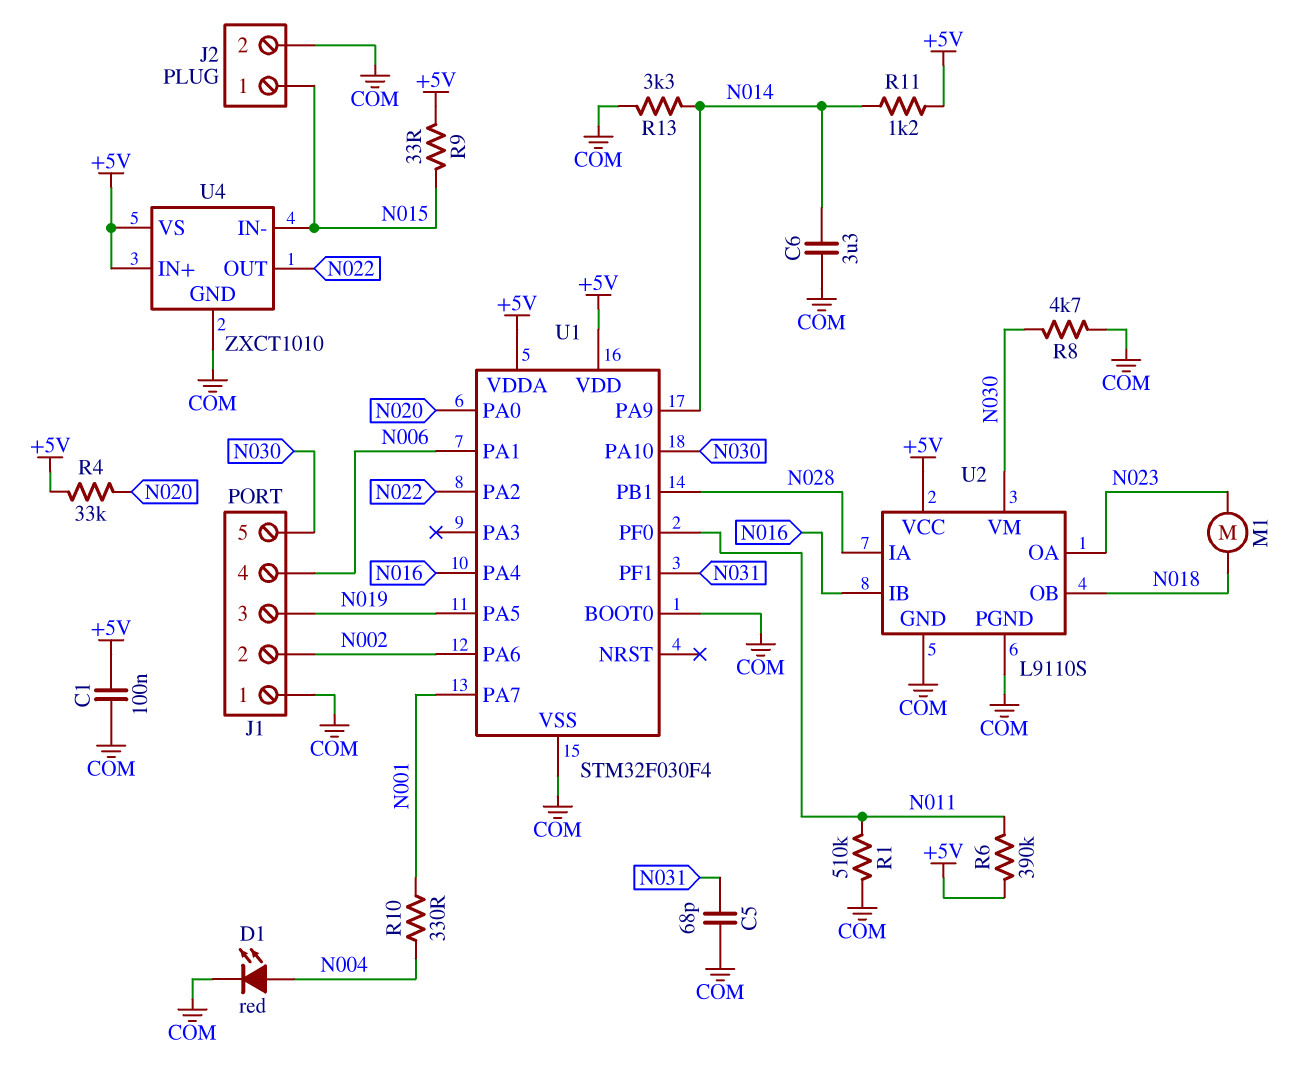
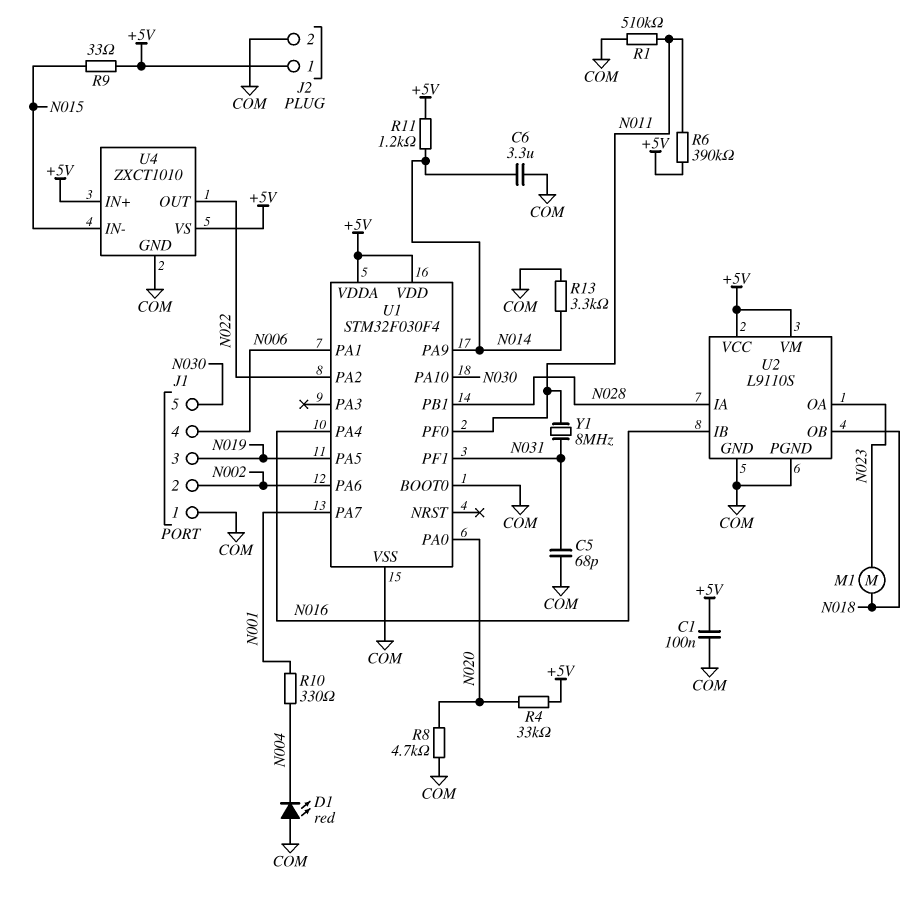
D1: LED red (A N004, K COM) -> LED red (A COM, K N004)
J2 pin 1: N015 -> +5V
R8: 4.7k (COM, N030) -> 4.7k (COM, N020)
U2 pin VM: N030 -> +5V
Y1: none -> 8MHz (N011, N031)

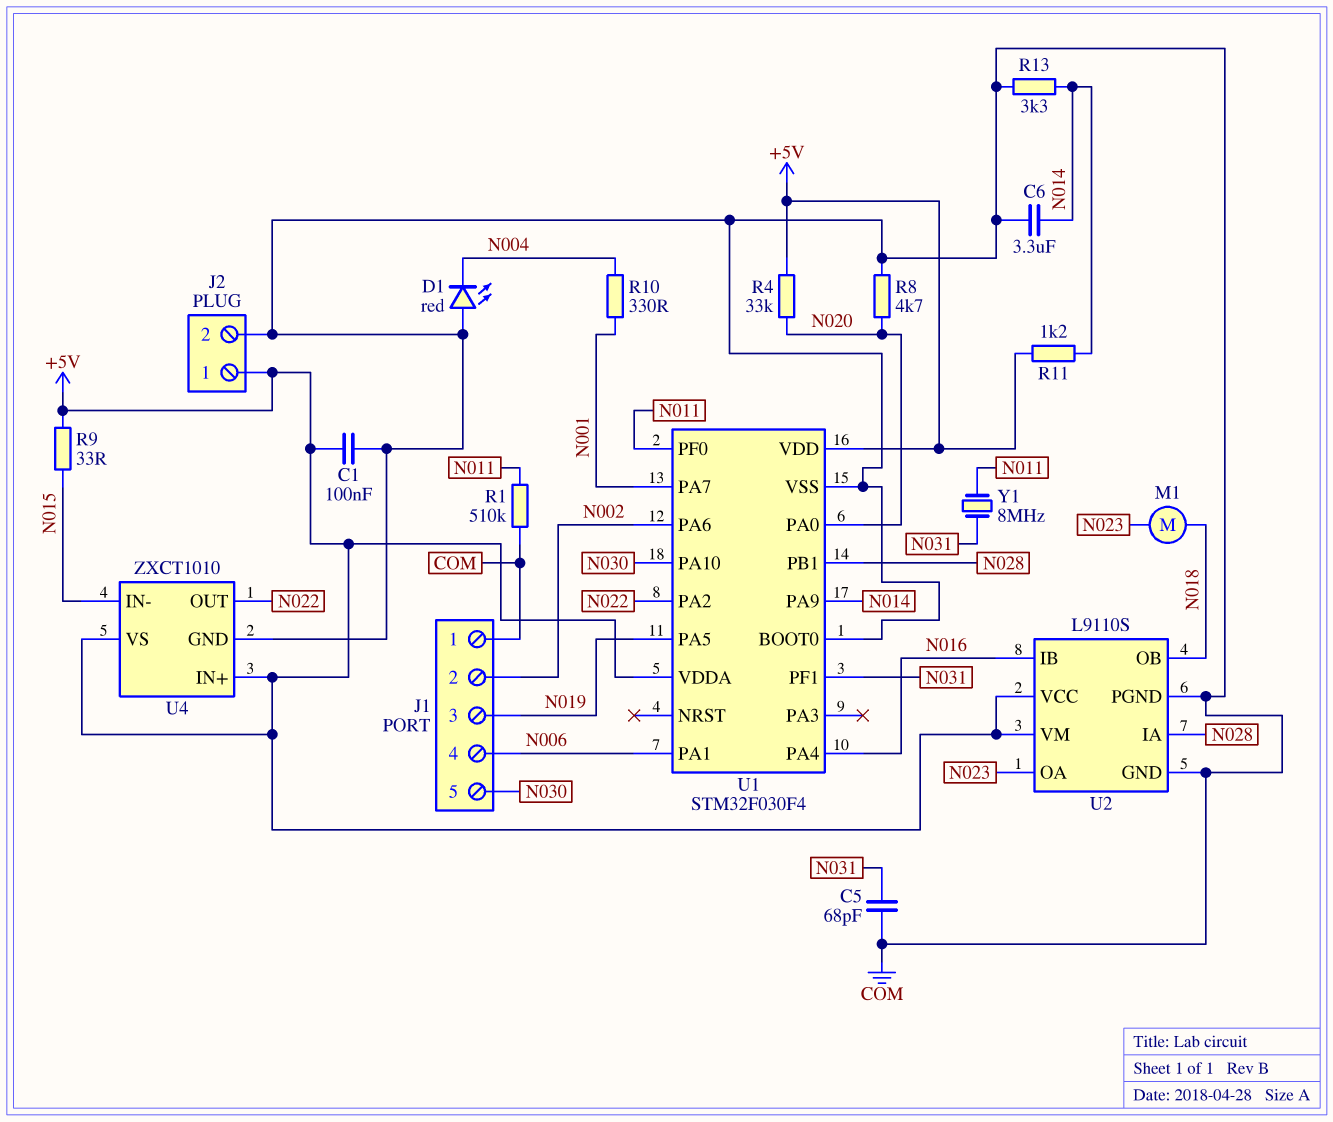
R6: 390k (+5V, N011) -> none

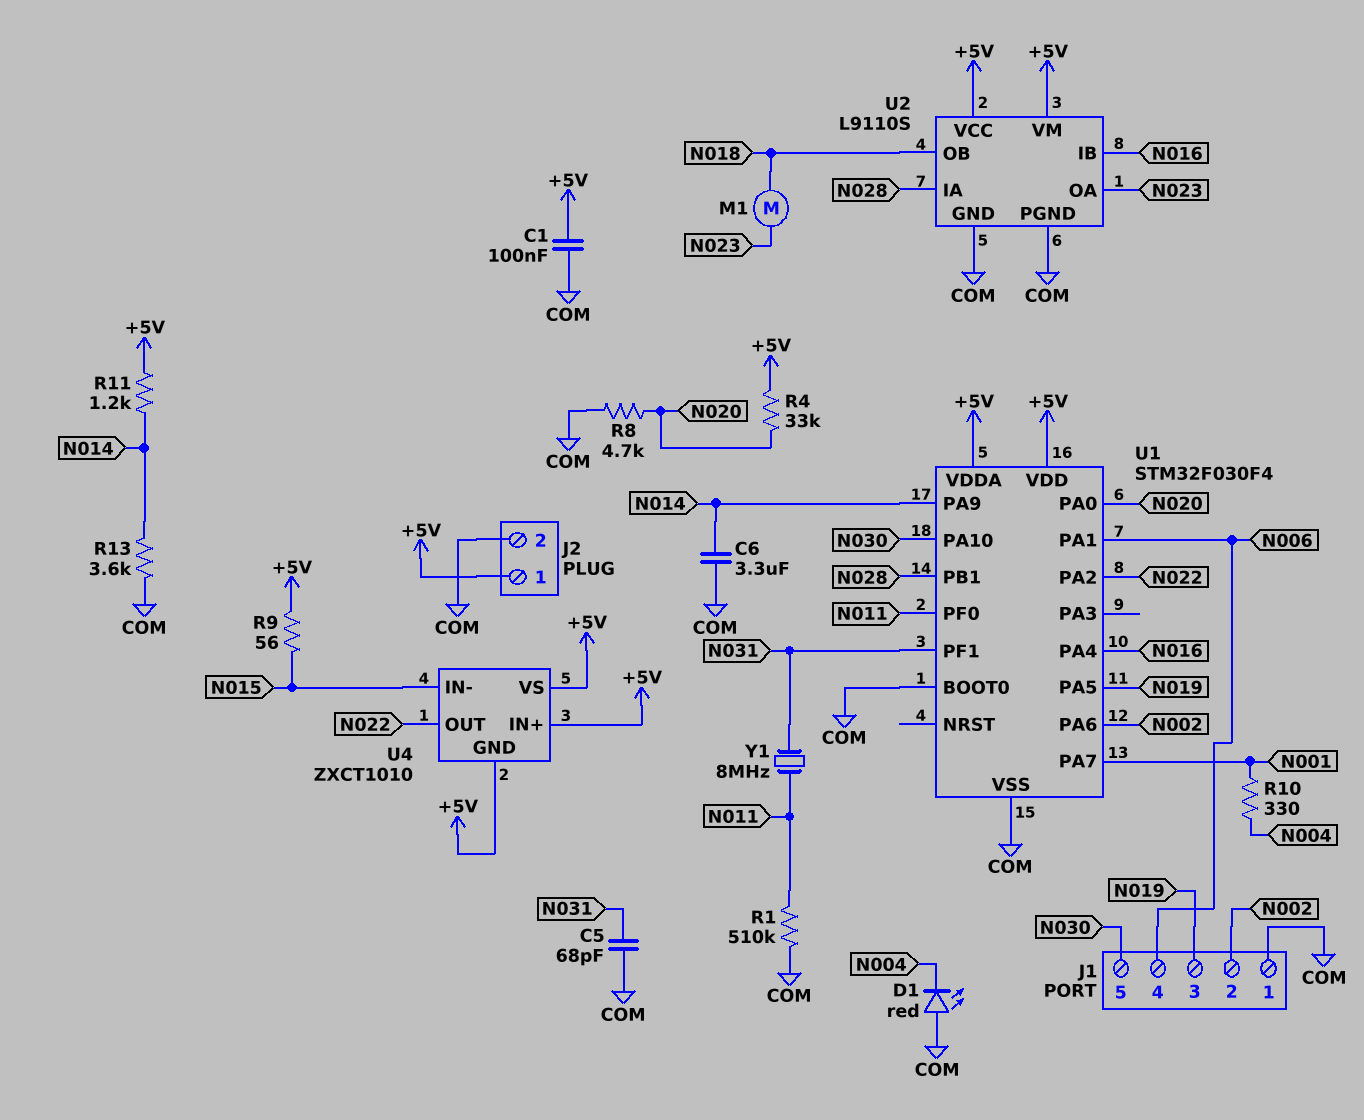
R9: 33 (+5V, N015) -> 56 (+5V, N015)
R13: 3.3k (COM, N014) -> 3.6k (COM, N014)
U4 pin GND: COM -> +5V

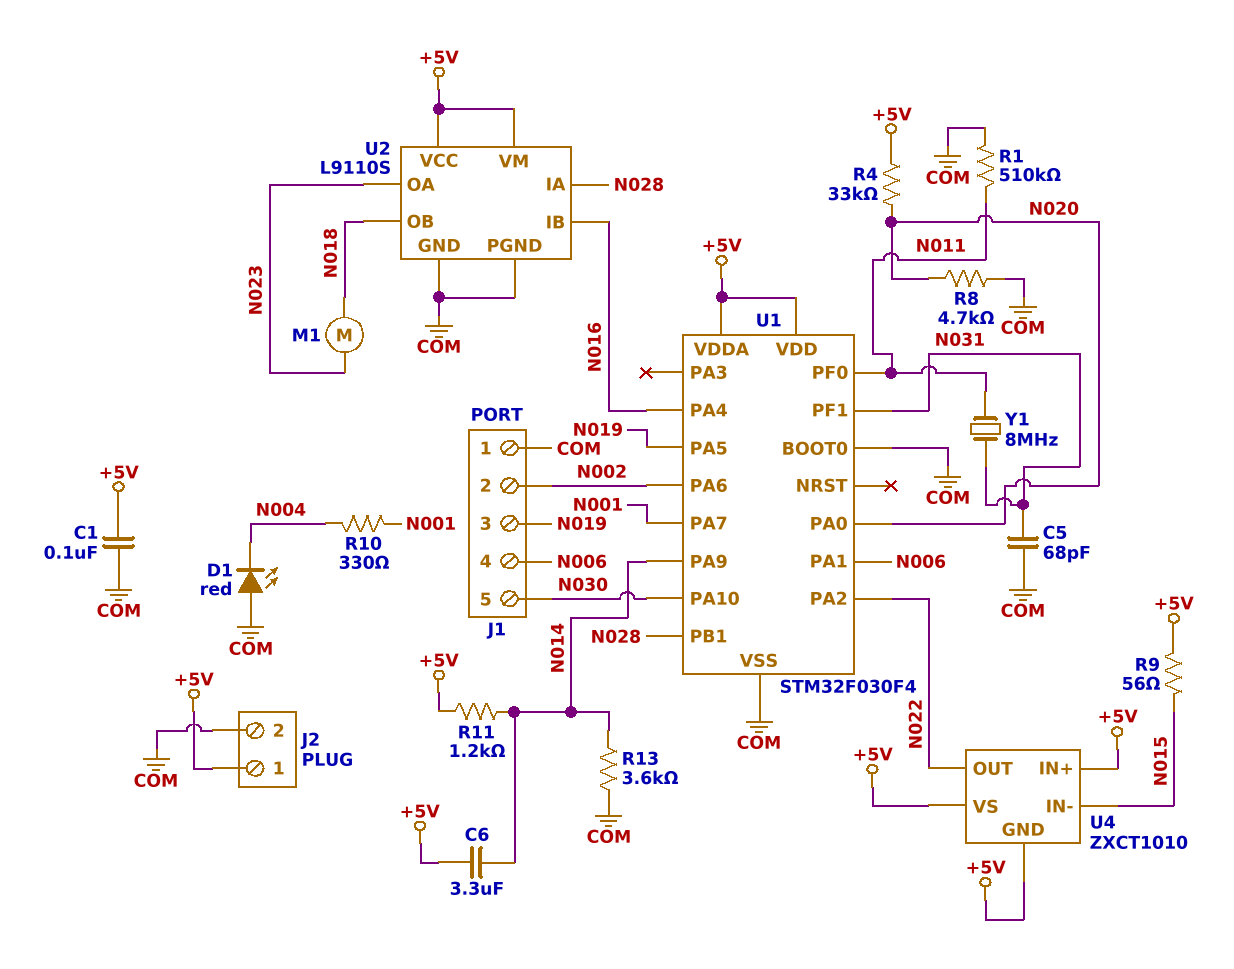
C6: 3.3uF (COM, N014) -> 3.3uF (+5V, N014)

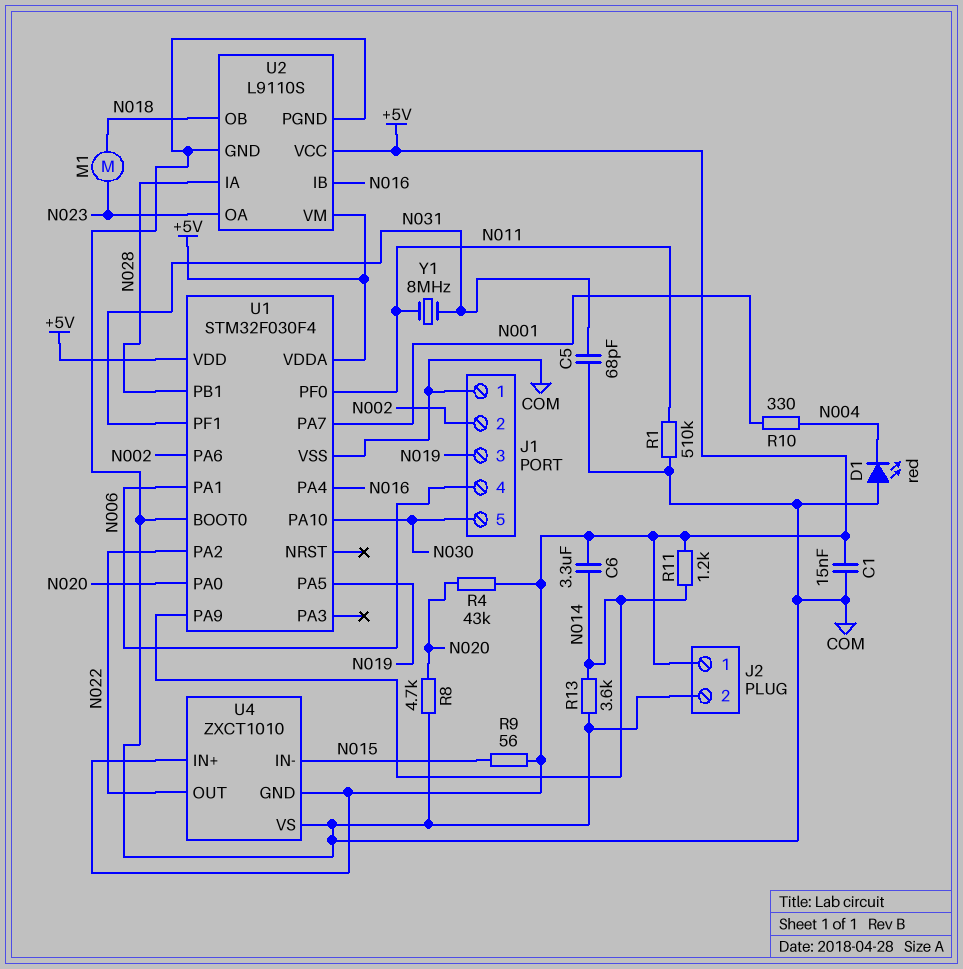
C1: 100nF (+5V, COM) -> 15nF (+5V, COM)
R4: 33k (+5V, N020) -> 43k (+5V, N020)
U4 pin VS: +5V -> COM

